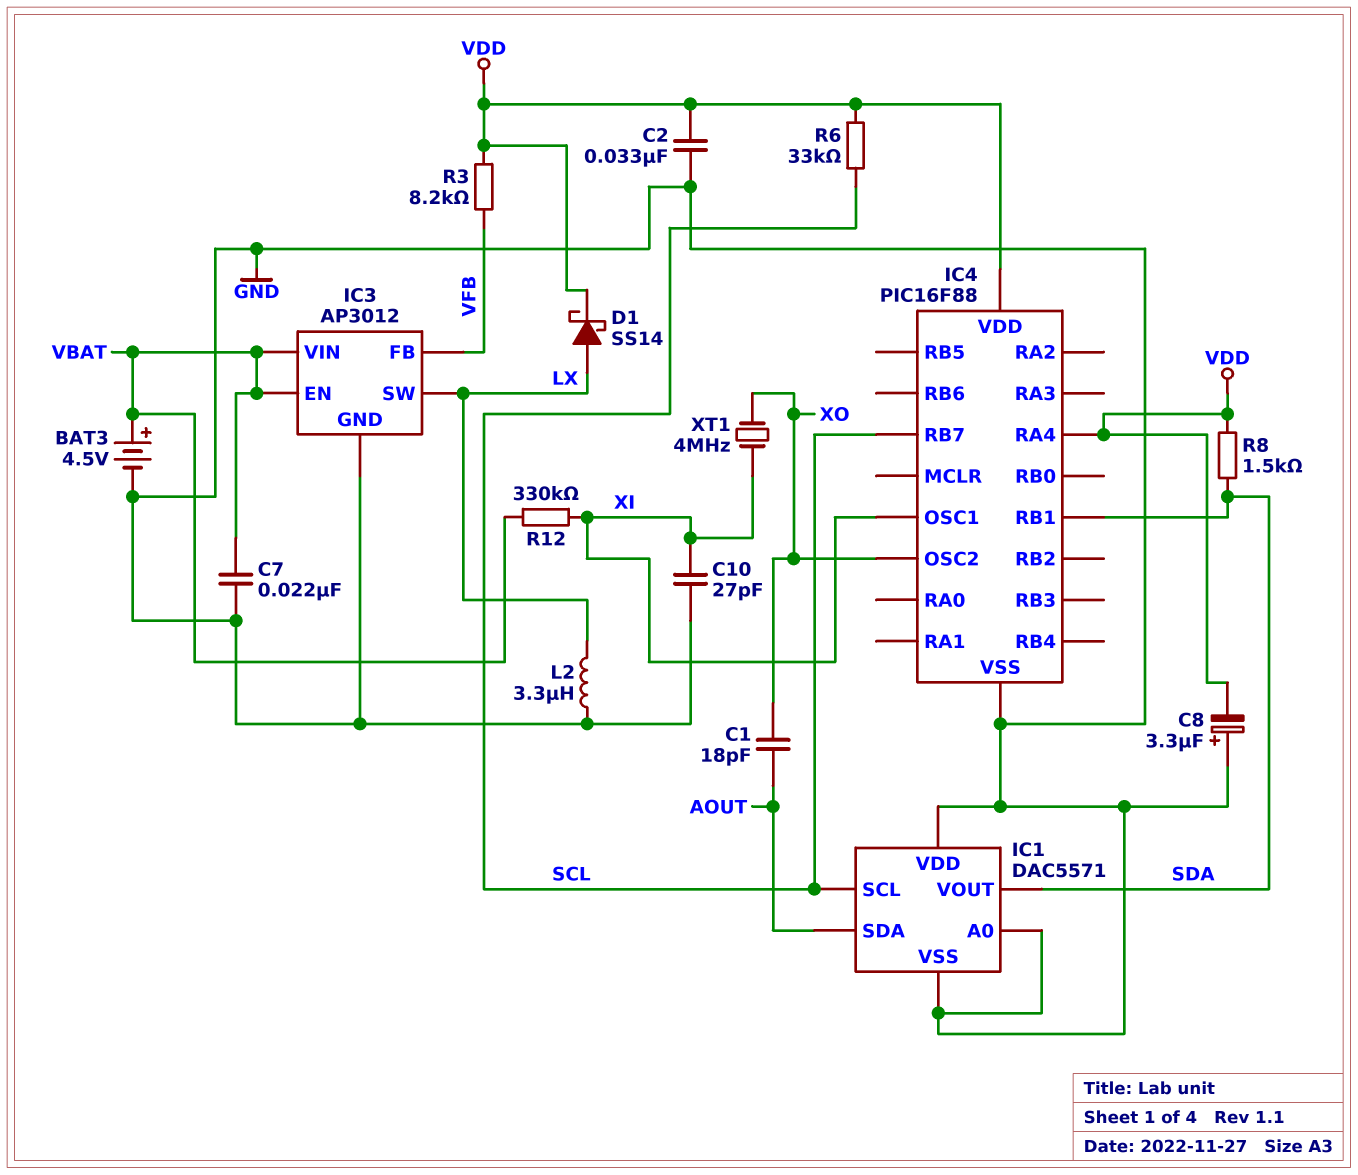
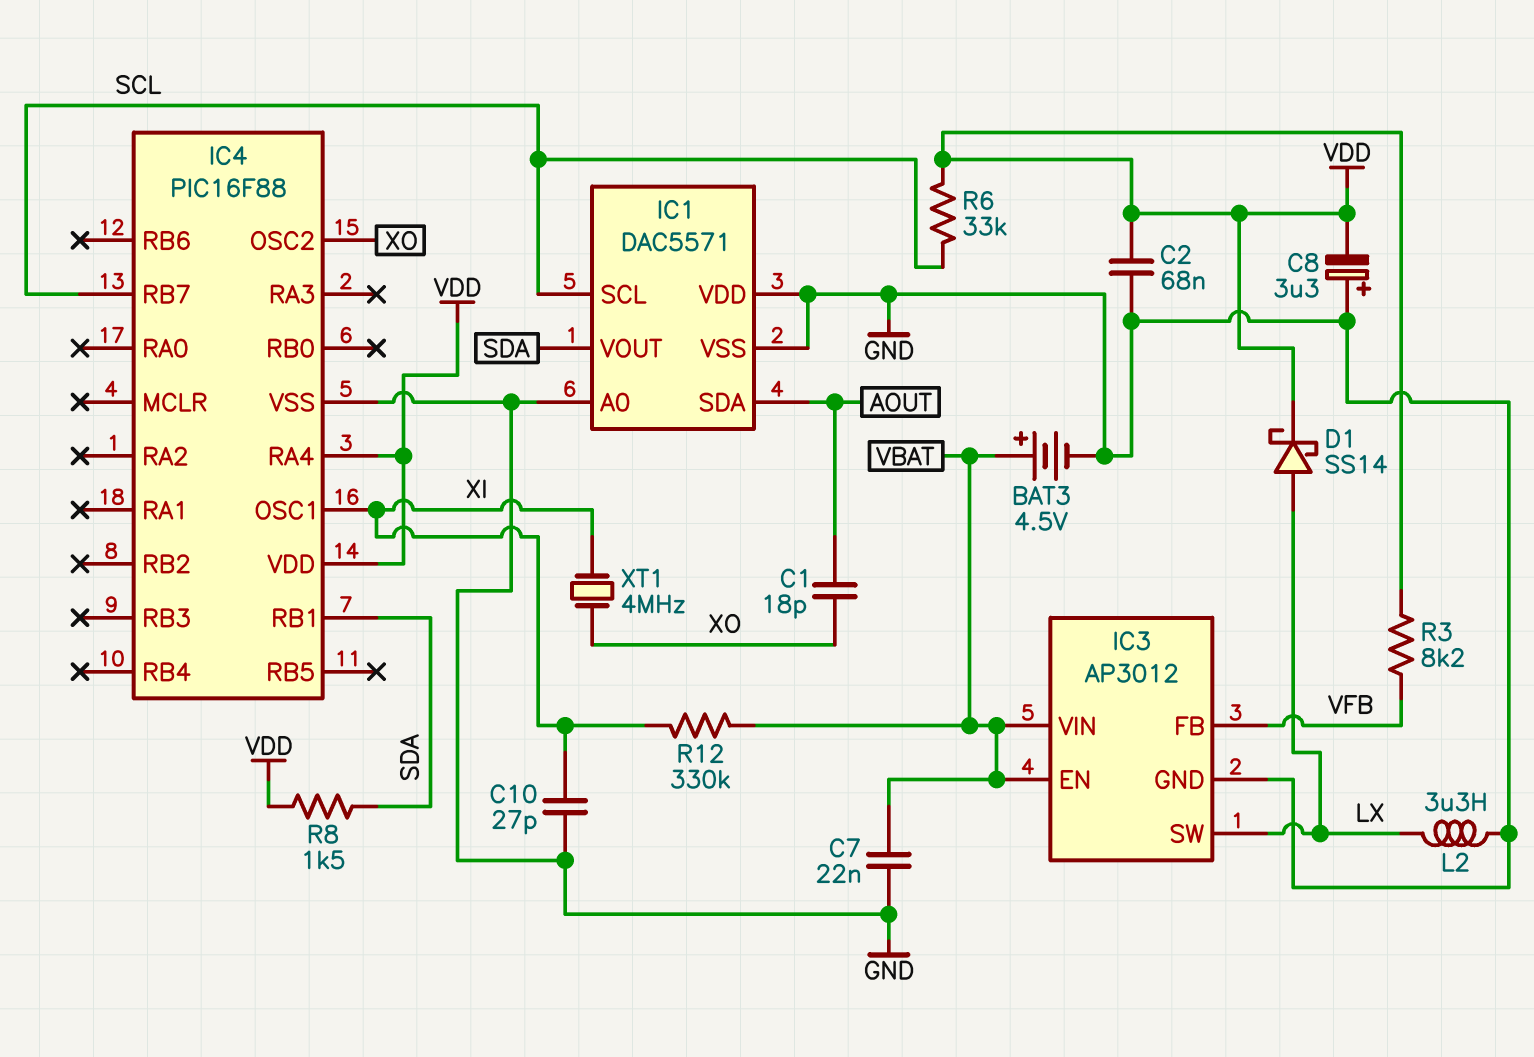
C2: 33nF (GND, VDD) -> 68nF (GND, VDD)

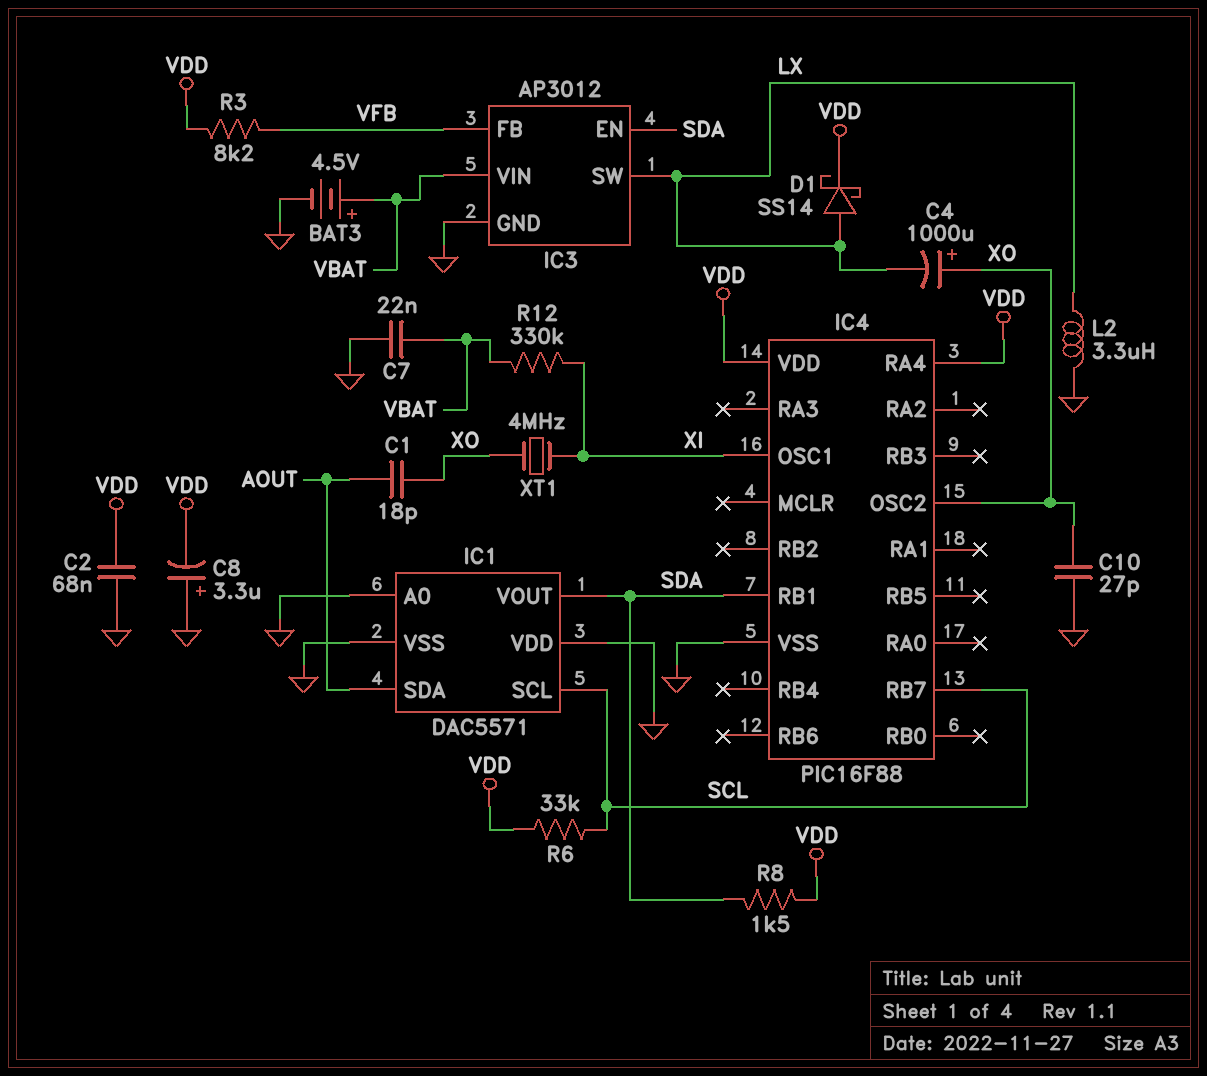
C4: none -> 1000uF (plus XO, minus LX)
C10: 27pF (GND, XI) -> 27pF (GND, XO)
IC3 pin EN: VBAT -> SDA

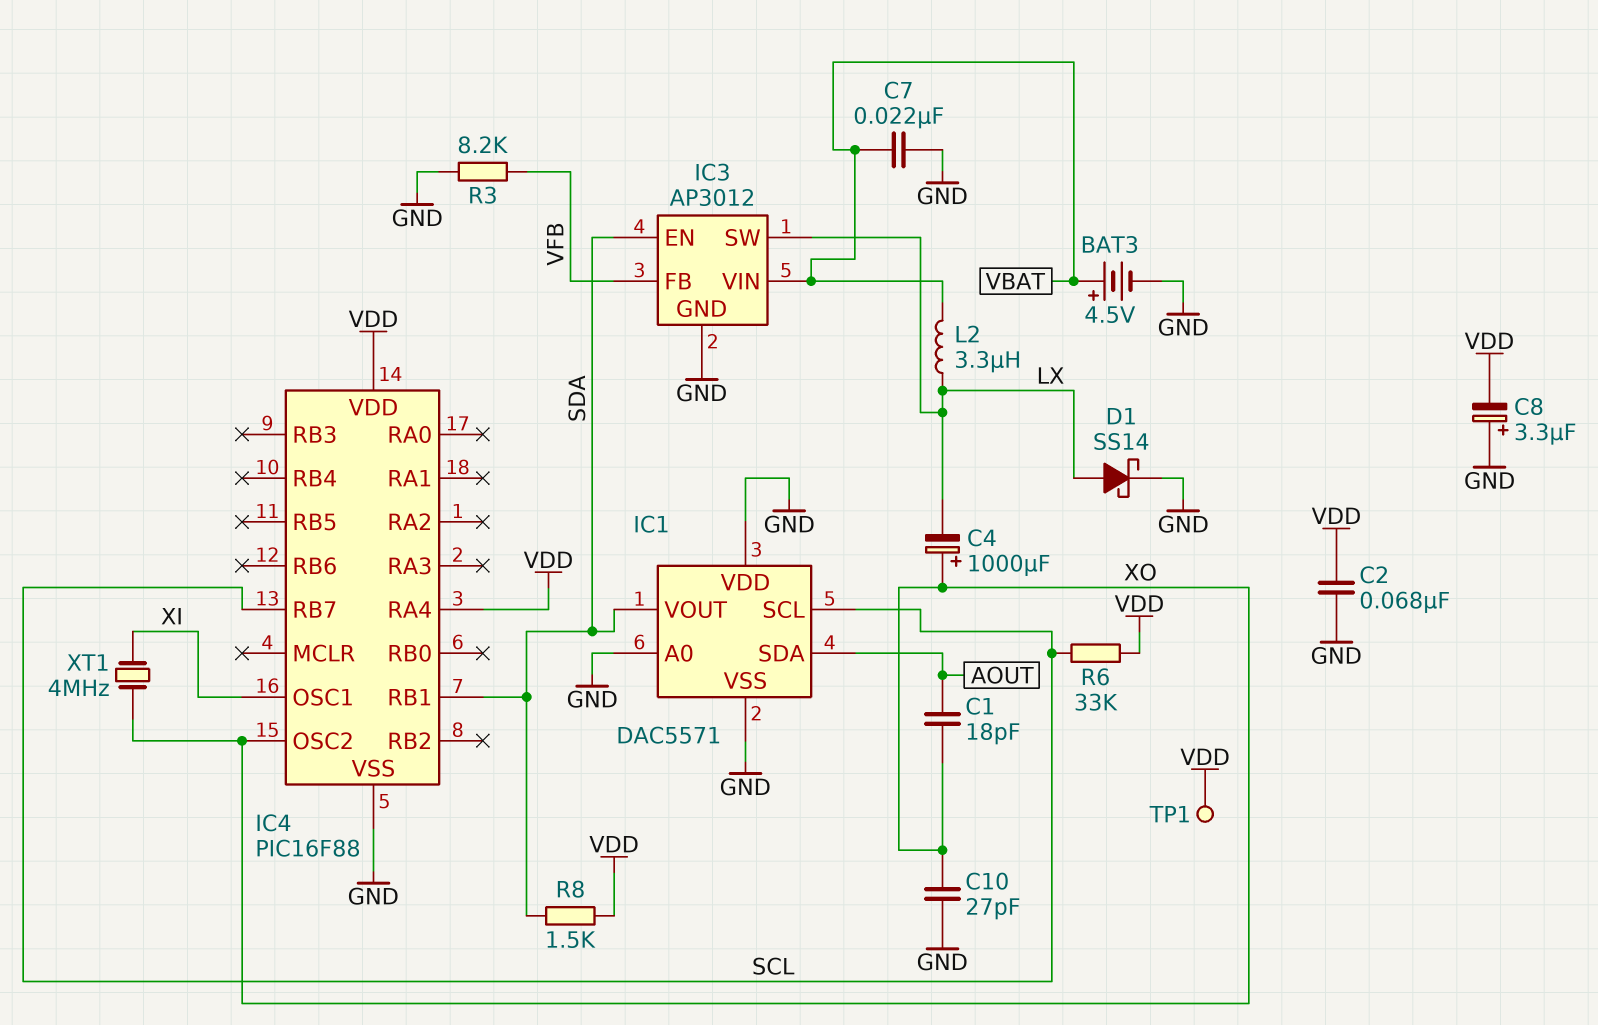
D1: schottky SS14 (A LX, K VDD) -> schottky SS14 (A LX, K GND)
L2: 3.3uH (GND, LX) -> 3.3uH (LX, VBAT)
R3: 8.2k (VDD, VFB) -> 8.2k (GND, VFB)
R12: 330k (VBAT, XI) -> none
TP1: none -> test point (VDD)

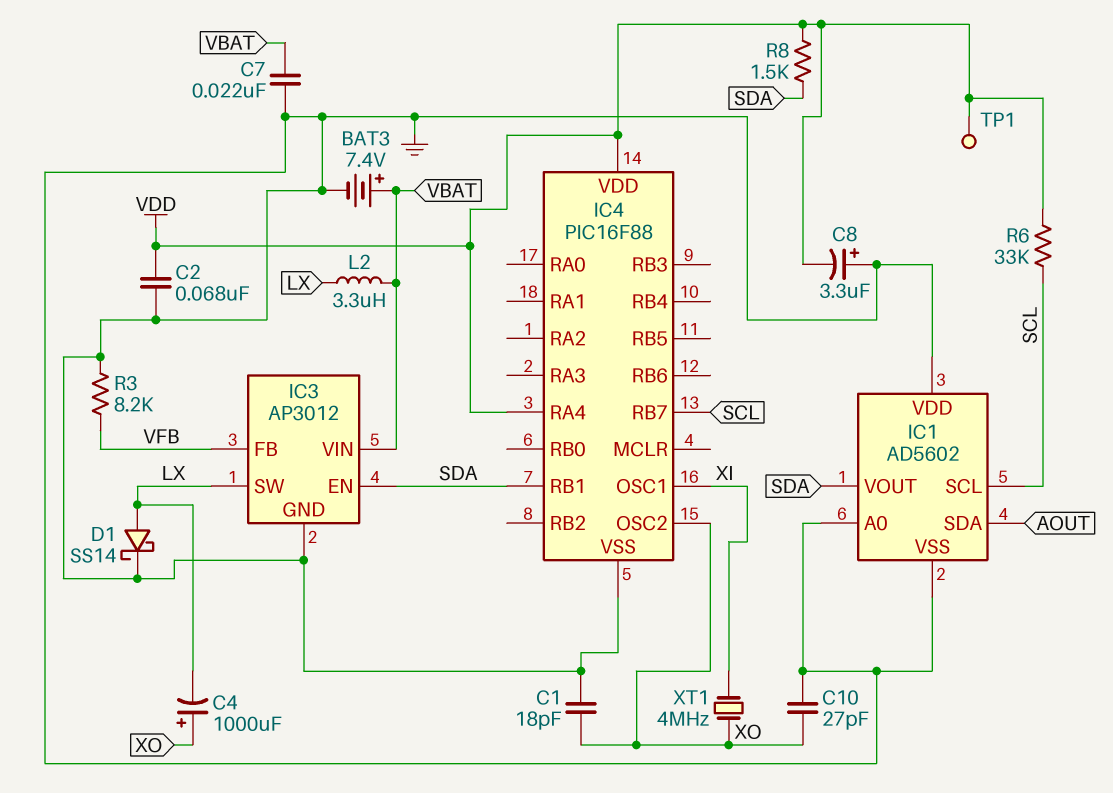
BAT3: 4.5V (plus VBAT, minus GND) -> 7.4V (plus VBAT, minus GND)
C1: 18pF (AOUT, XO) -> 18pF (GND, XO)
IC1: DAC5571 -> AD5602

